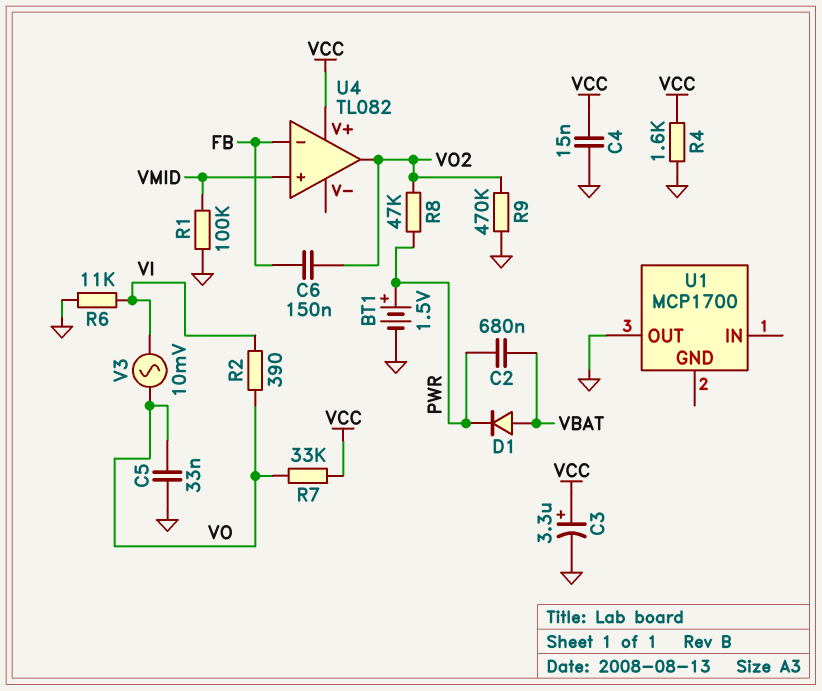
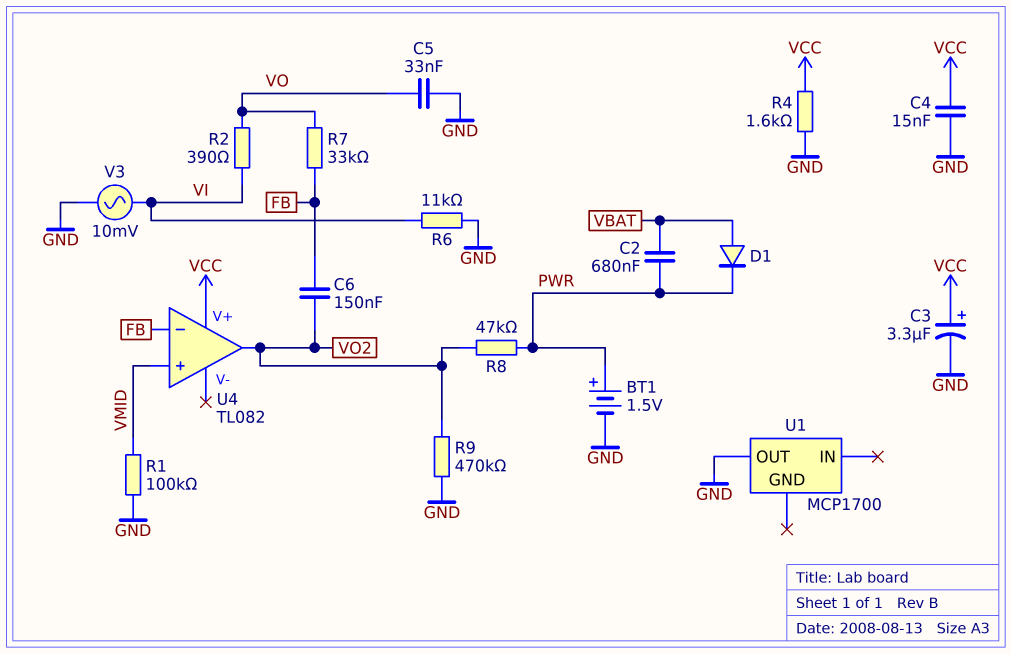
R7: 33k (VCC, VO) -> 33k (FB, VO)
V3: AC 10mV (VI, VO) -> AC 10mV (GND, VI)

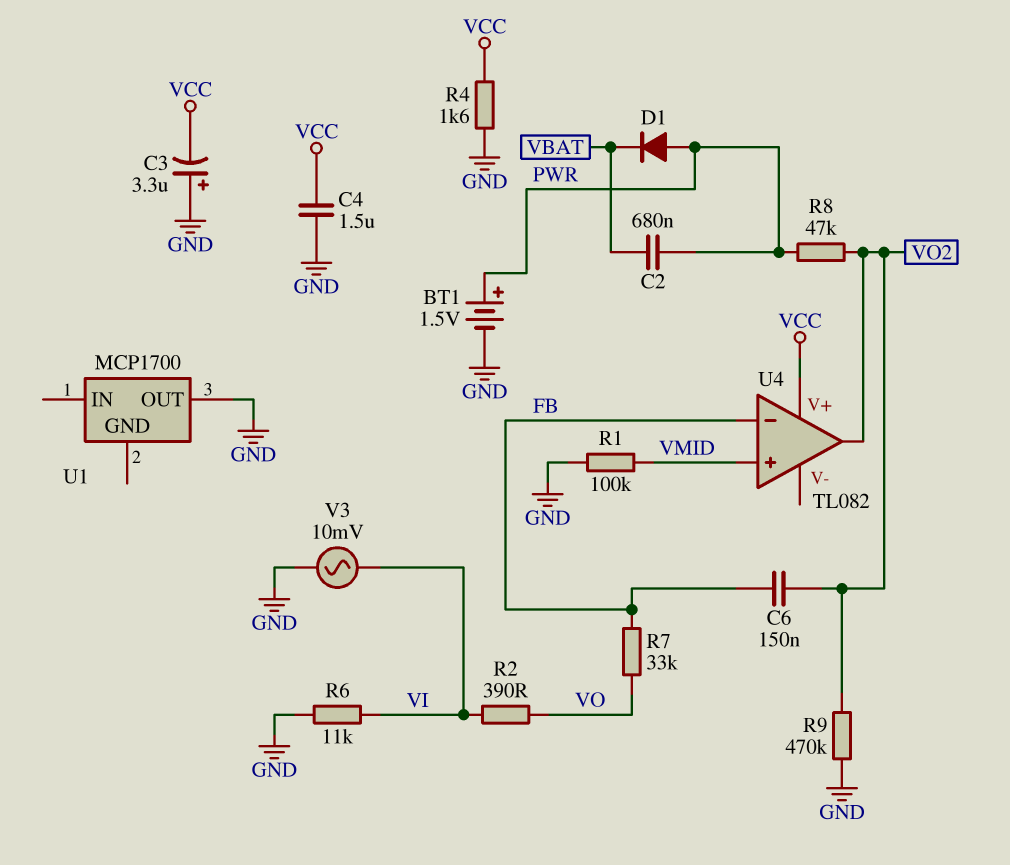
C3: 3.3uF (plus VCC, minus GND) -> 3.3uF (plus GND, minus VCC)
C4: 15nF (GND, VCC) -> 1.5uF (GND, VCC)
C5: 33nF (GND, VO) -> none
D1: diode (A VBAT, K PWR) -> diode (A PWR, K VBAT)

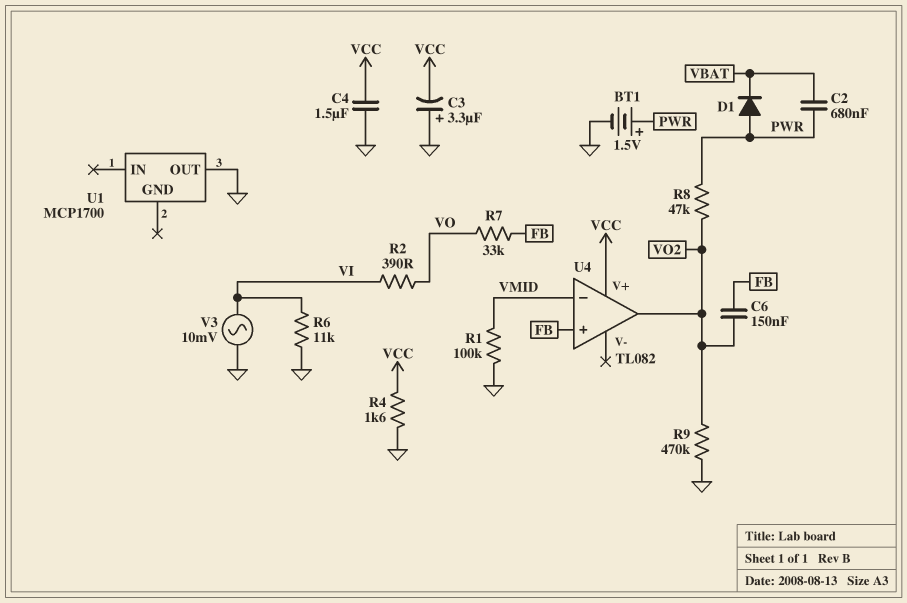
U4 pin in+: VMID -> FB
U4 pin in-: FB -> VMID

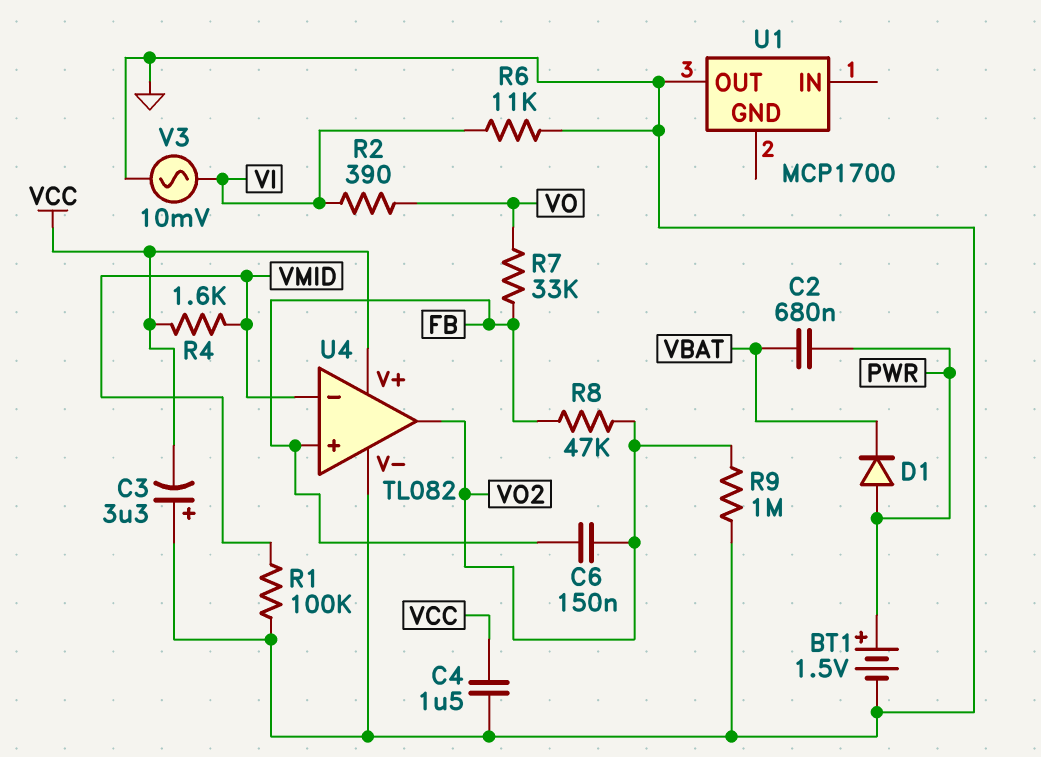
R4: 1.6k (GND, VCC) -> 1.6k (VCC, VMID)
R8: 47k (PWR, VO2) -> 47k (FB, VO2)
R9: 470k (GND, VO2) -> 1M (GND, VO2)
U4 pin V-: none -> GND

